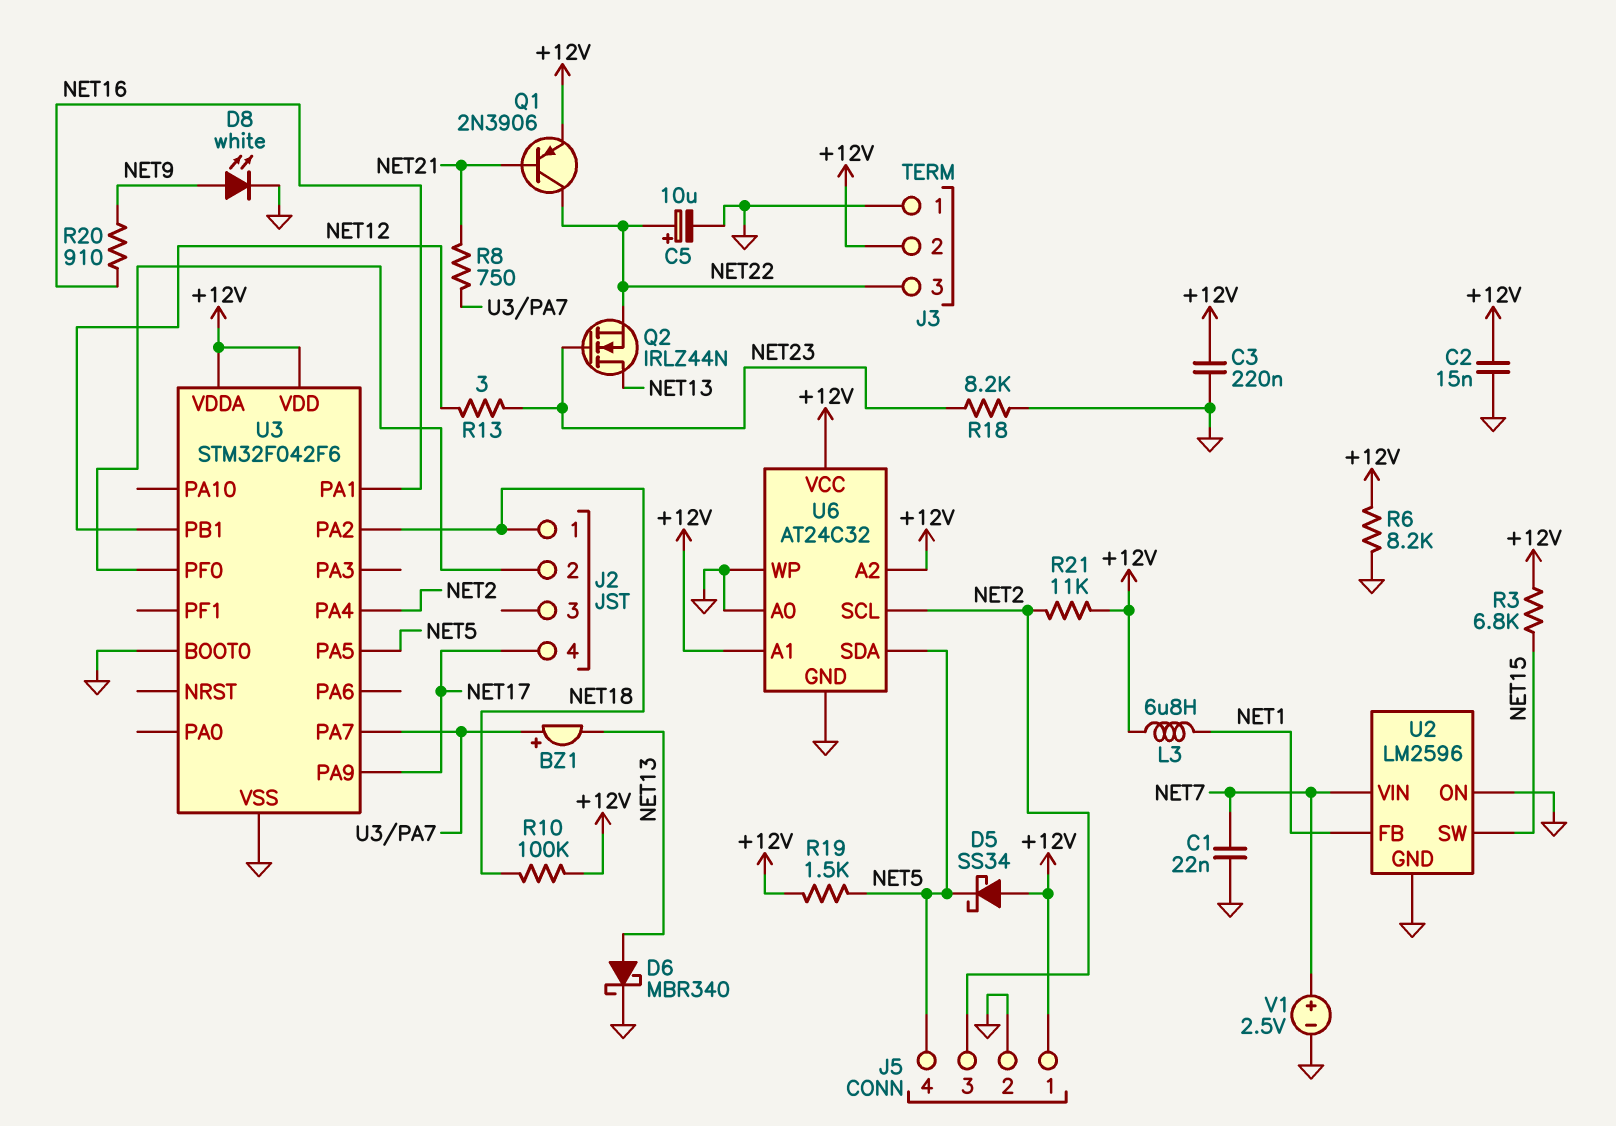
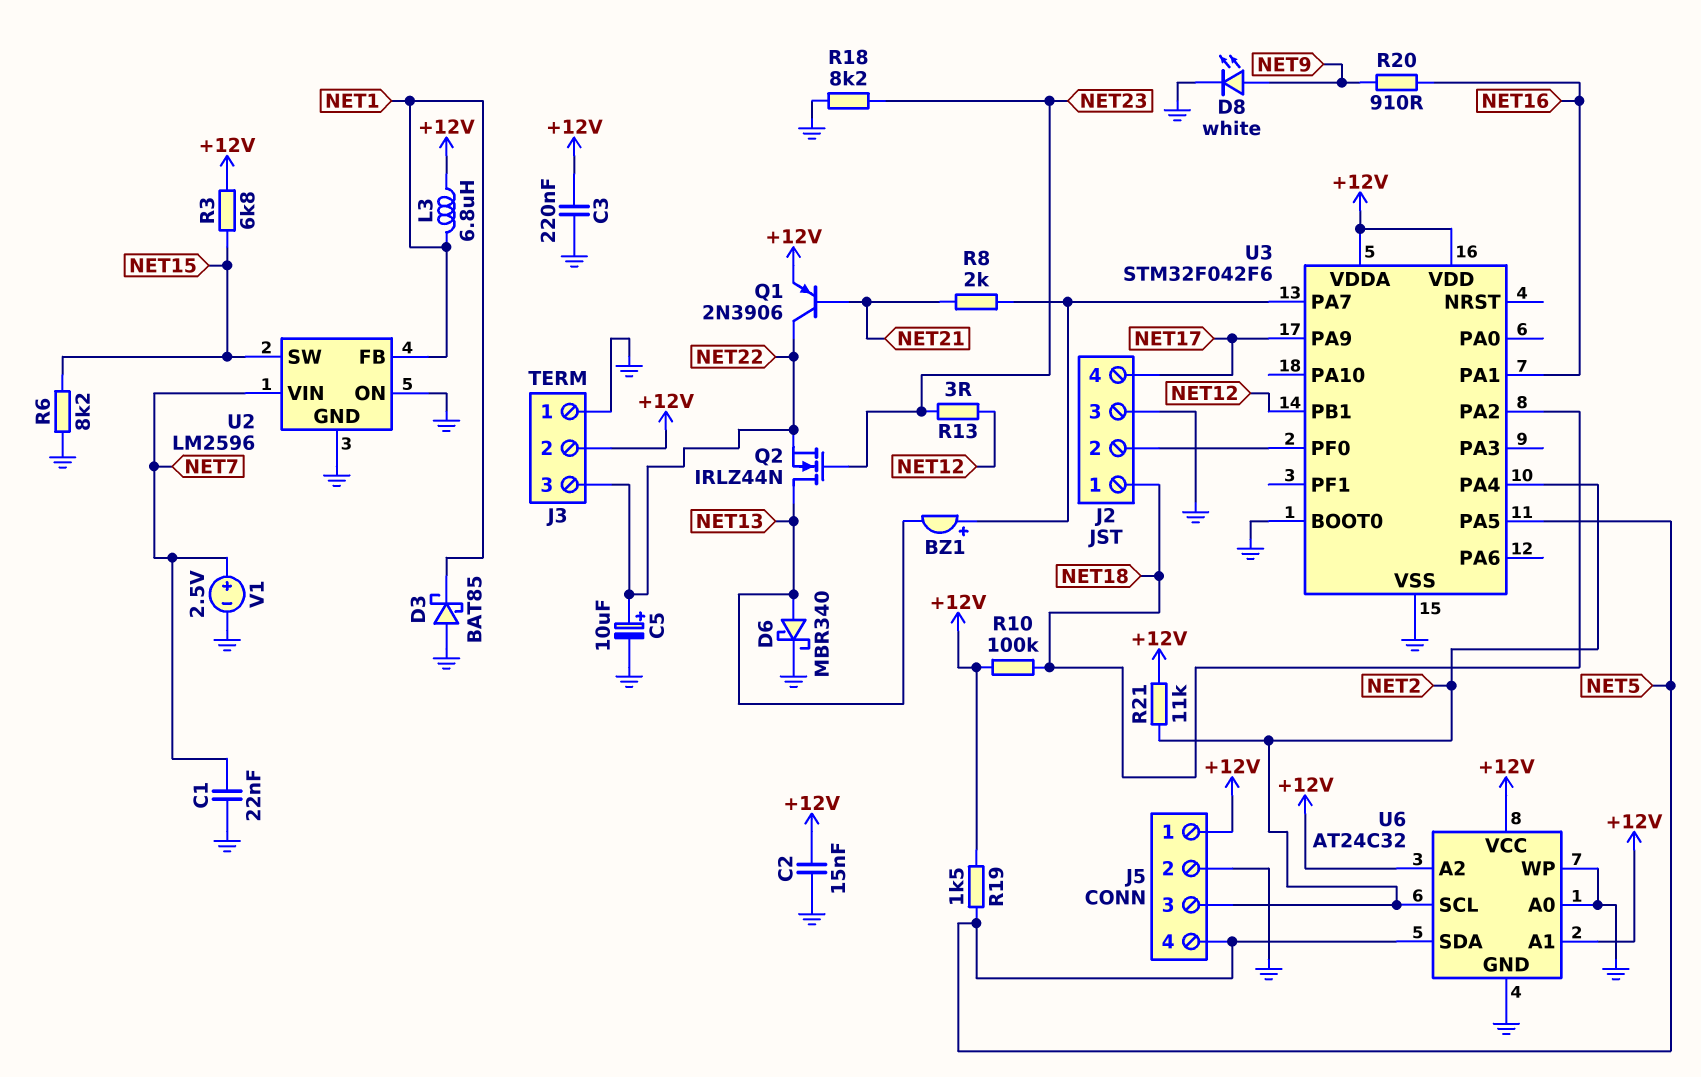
D3: none -> schottky BAT85 (A GND, K NET1)
D5: schottky SS34 (A +12V, K NET5) -> none
J2 pin 3: none -> GND
R6: 8.2k (+12V, GND) -> 8.2k (GND, NET15)
R8: 750 (NET21, U3/PA7) -> 2k (NET21, U3/PA7)

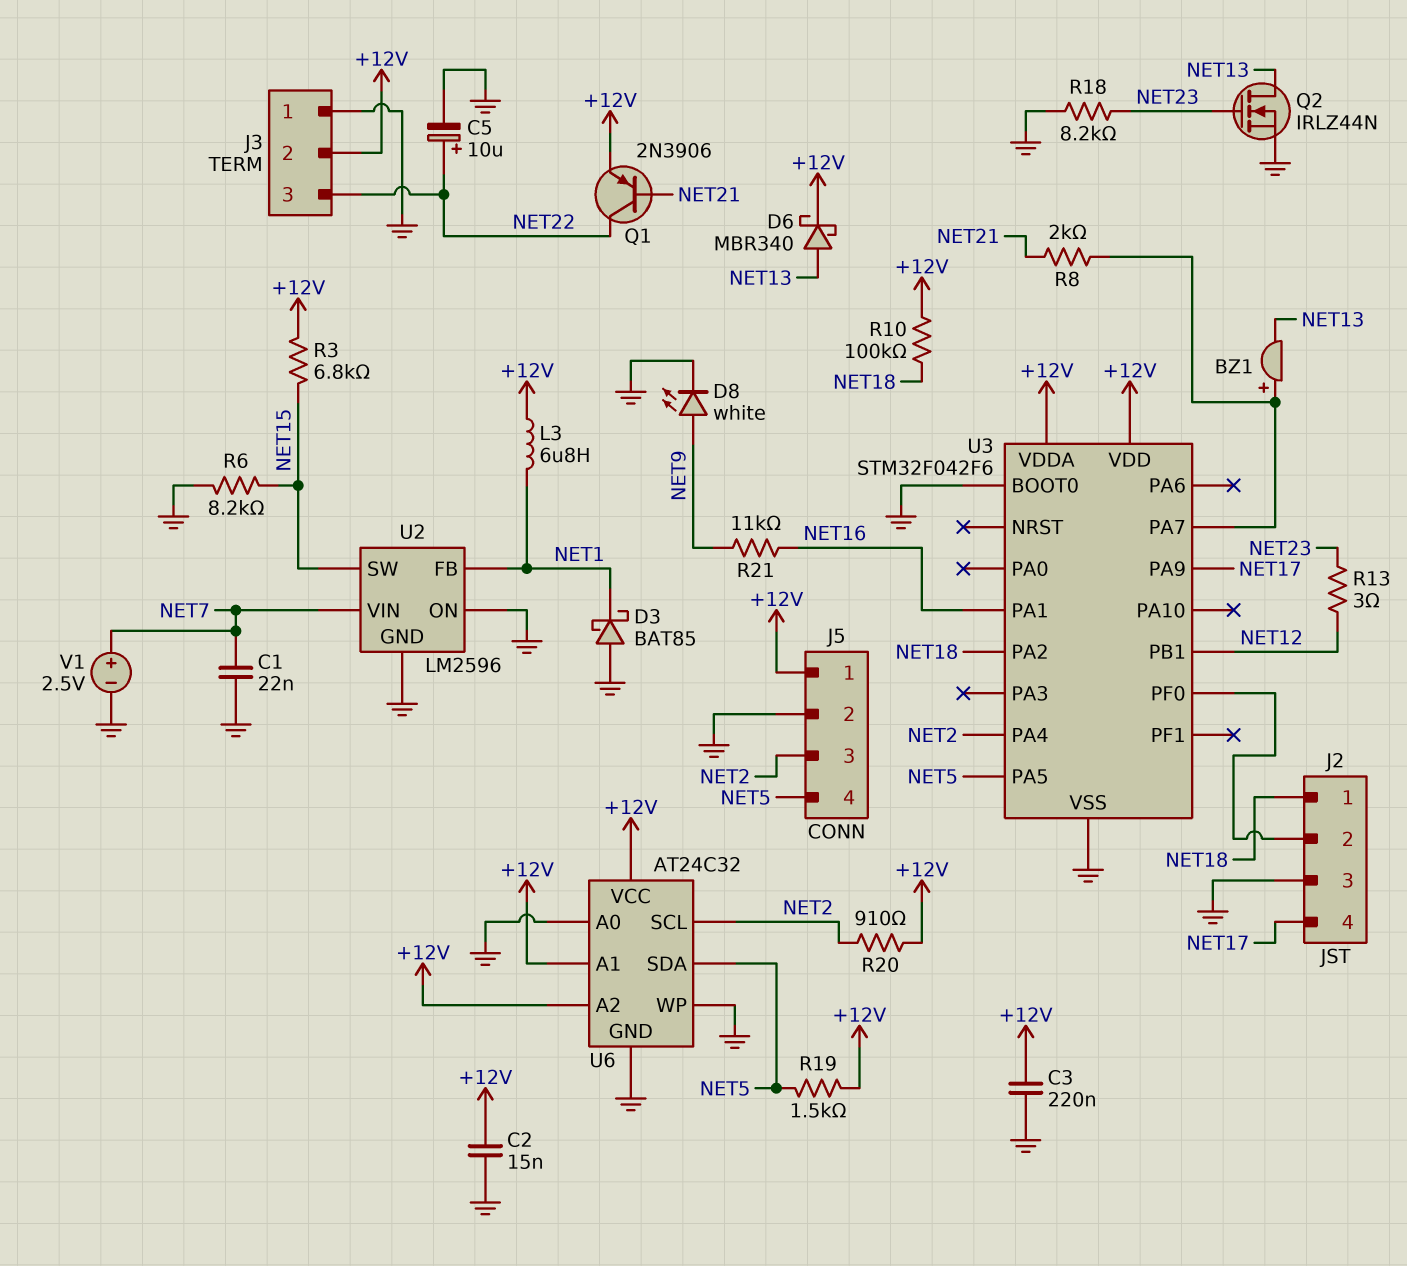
D6: schottky MBR340 (A NET13, K GND) -> schottky MBR340 (A NET13, K +12V)
Q2: NMOS IRLZ44N (G NET23, D NET13, S NET22) -> NMOS IRLZ44N (G NET23, D NET13, S GND)
R20: 910 (NET9, NET16) -> 910 (+12V, NET2)
R21: 11k (+12V, NET2) -> 11k (NET9, NET16)

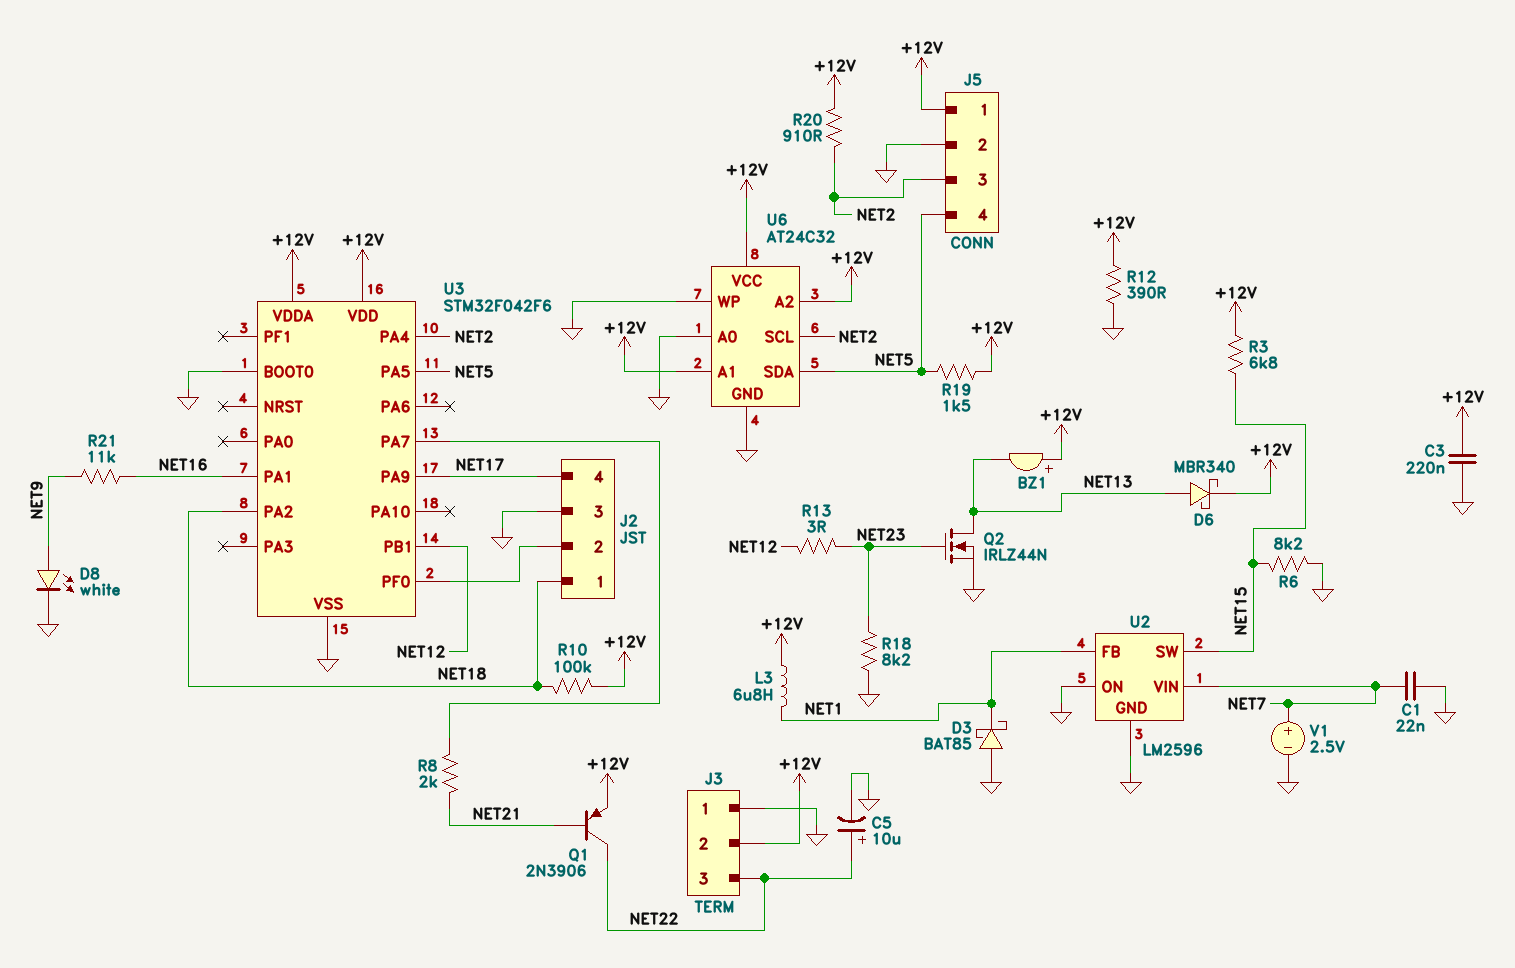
BZ1: buzzer (plus U3/PA7, minus NET13) -> buzzer (plus +12V, minus NET13)
C2: 15nF (+12V, GND) -> none
R12: none -> 390 (+12V, GND)

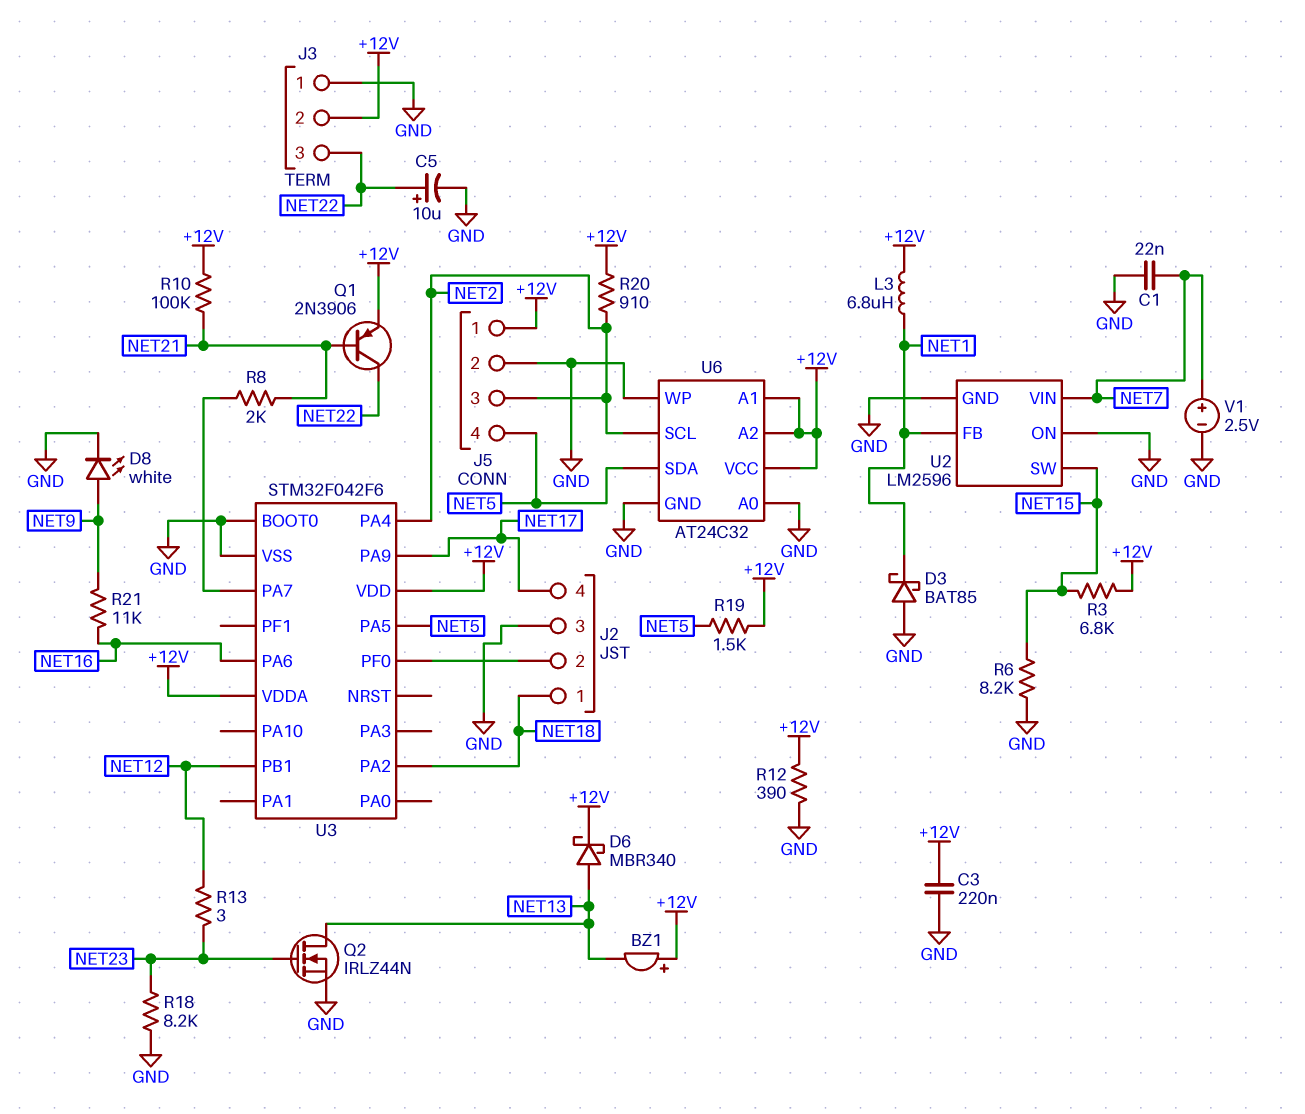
R10: 100k (+12V, NET18) -> 100k (+12V, NET21)
U3 pin PA1: NET16 -> none
U3 pin PA6: none -> NET16

